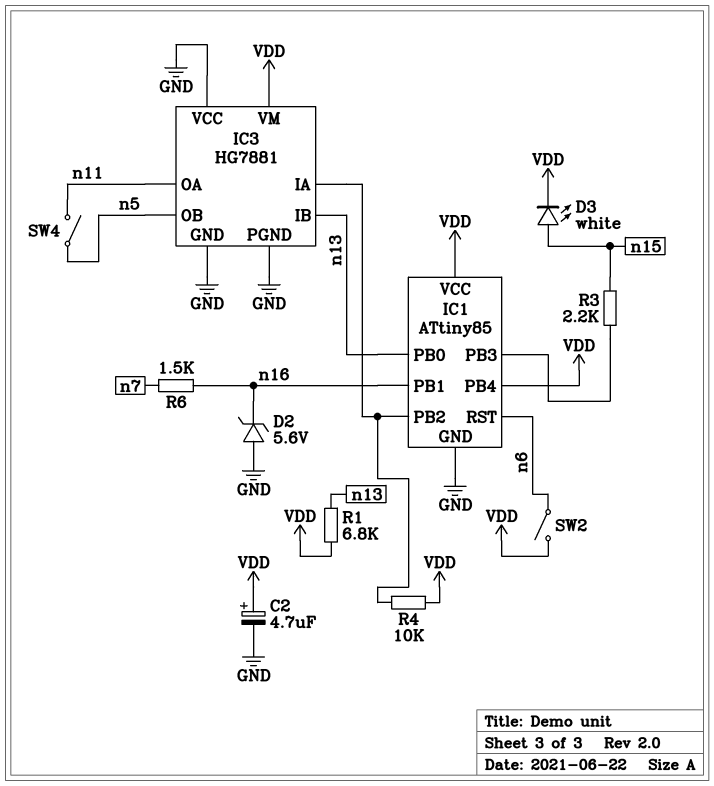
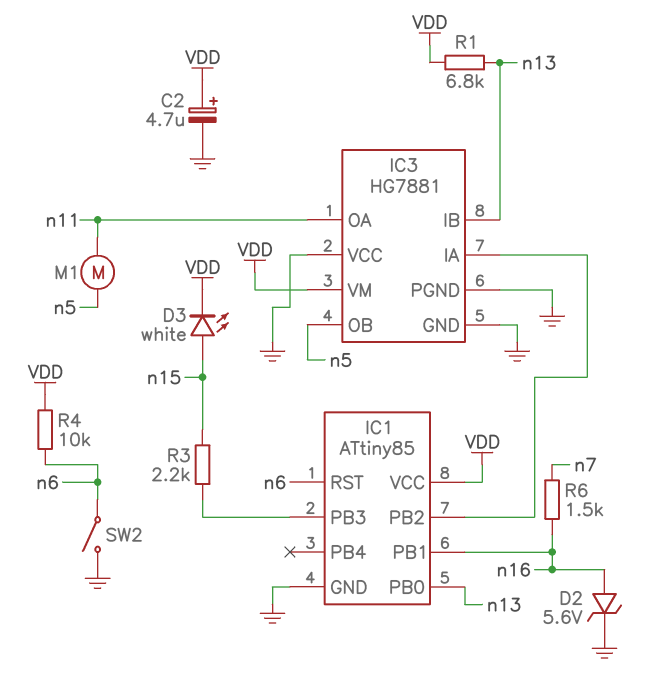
D2: zener 5.6V (A GND, K n16) -> zener 5.6V (A n16, K GND)
IC1 pin PB4: VDD -> none
M1: none -> motor (n5, n11)
R4: 10k (IC1/PB2, VDD) -> 10k (VDD, n6)
SW2: switch (VDD, n6) -> switch (GND, n6)
SW4: switch (n5, n11) -> none

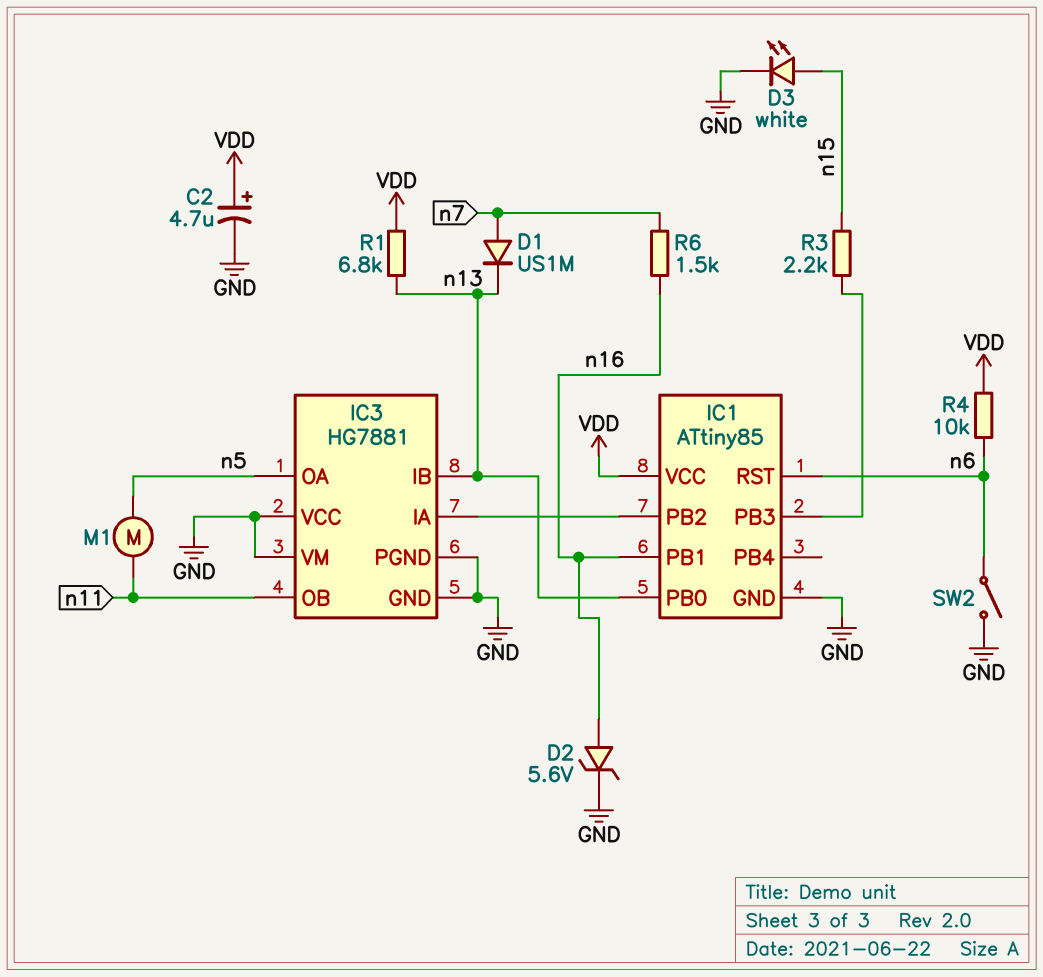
D1: none -> diode US1M (A n7, K n13)
D3: LED white (A n15, K VDD) -> LED white (A n15, K GND)
IC3 pin OA: n11 -> n5
IC3 pin OB: n5 -> n11
IC3 pin VM: VDD -> GND

